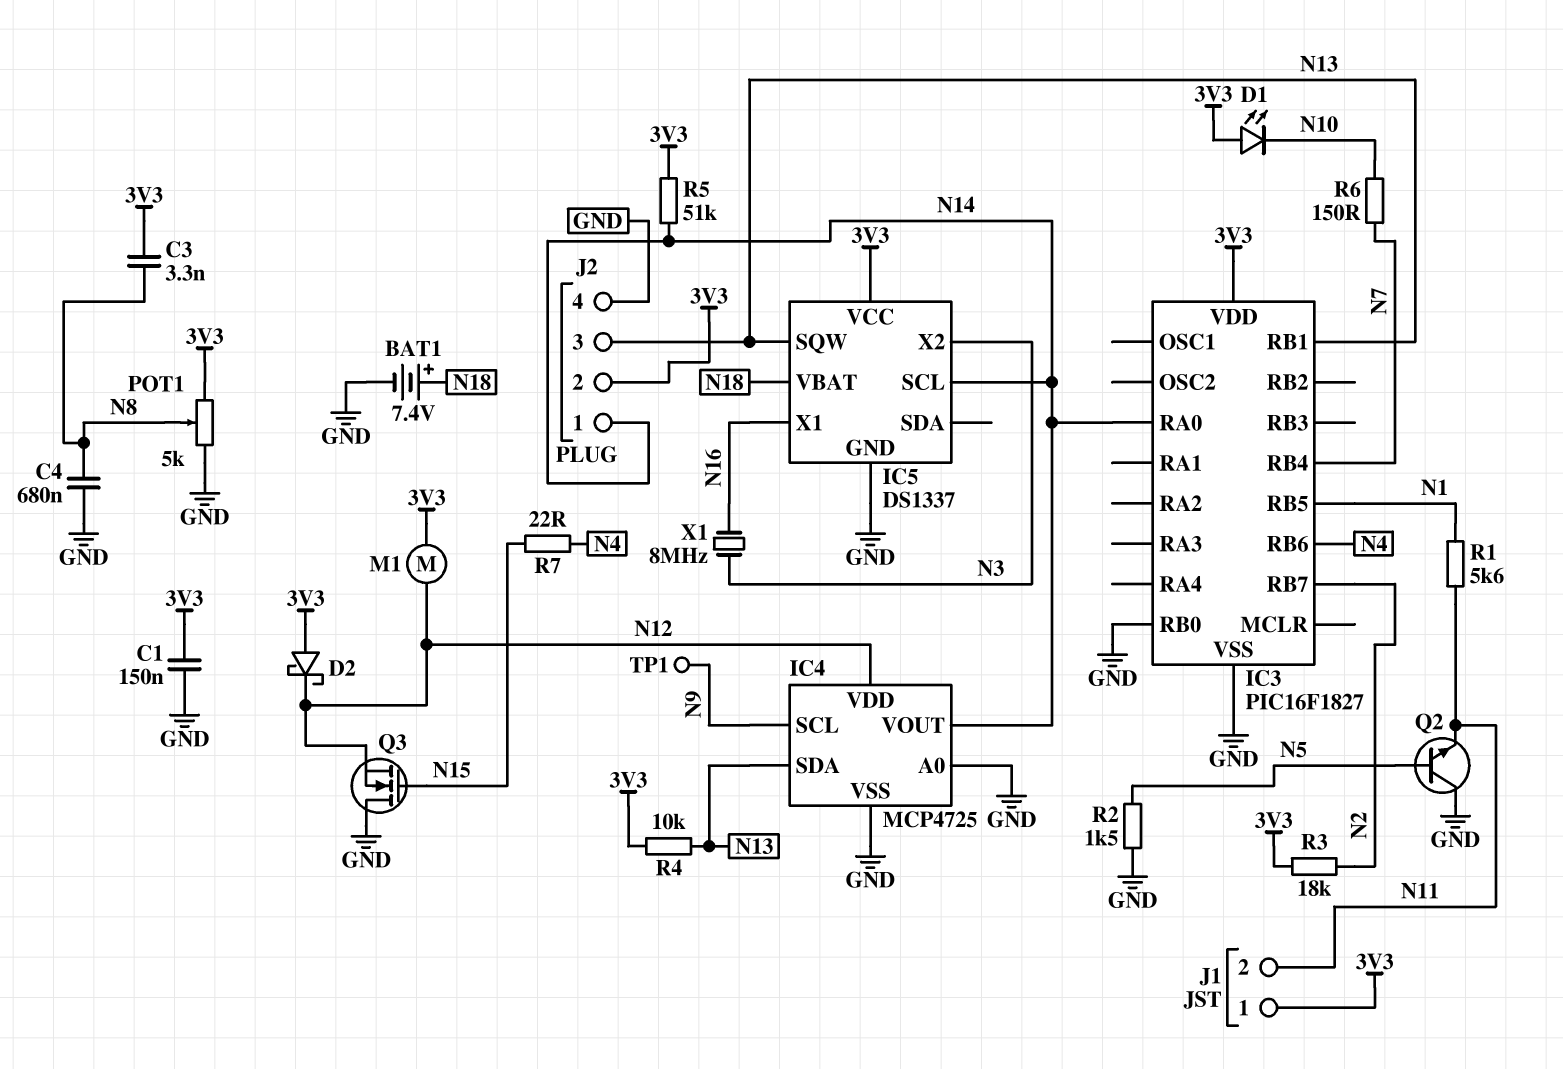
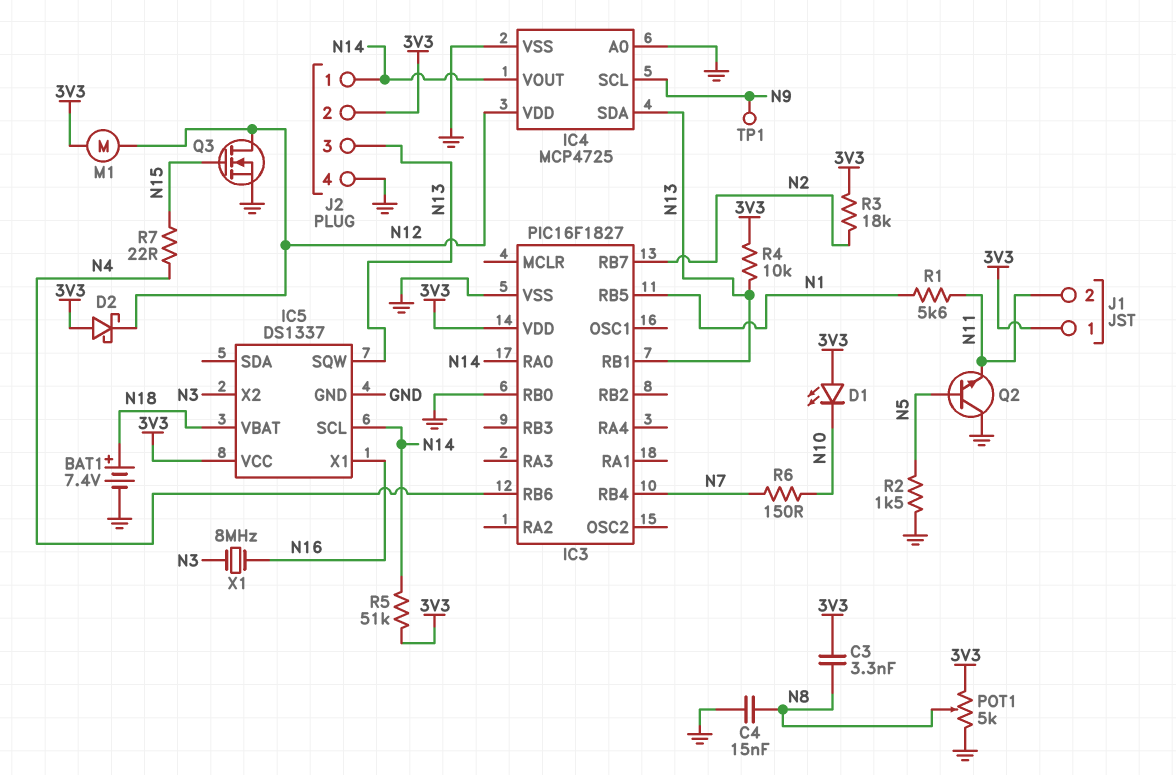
C1: 150nF (3V3, GND) -> none
C4: 680nF (GND, N8) -> 15nF (GND, N8)
Q3: NMOS (G N15, D GND, S N12) -> NMOS (G N15, D N12, S GND)

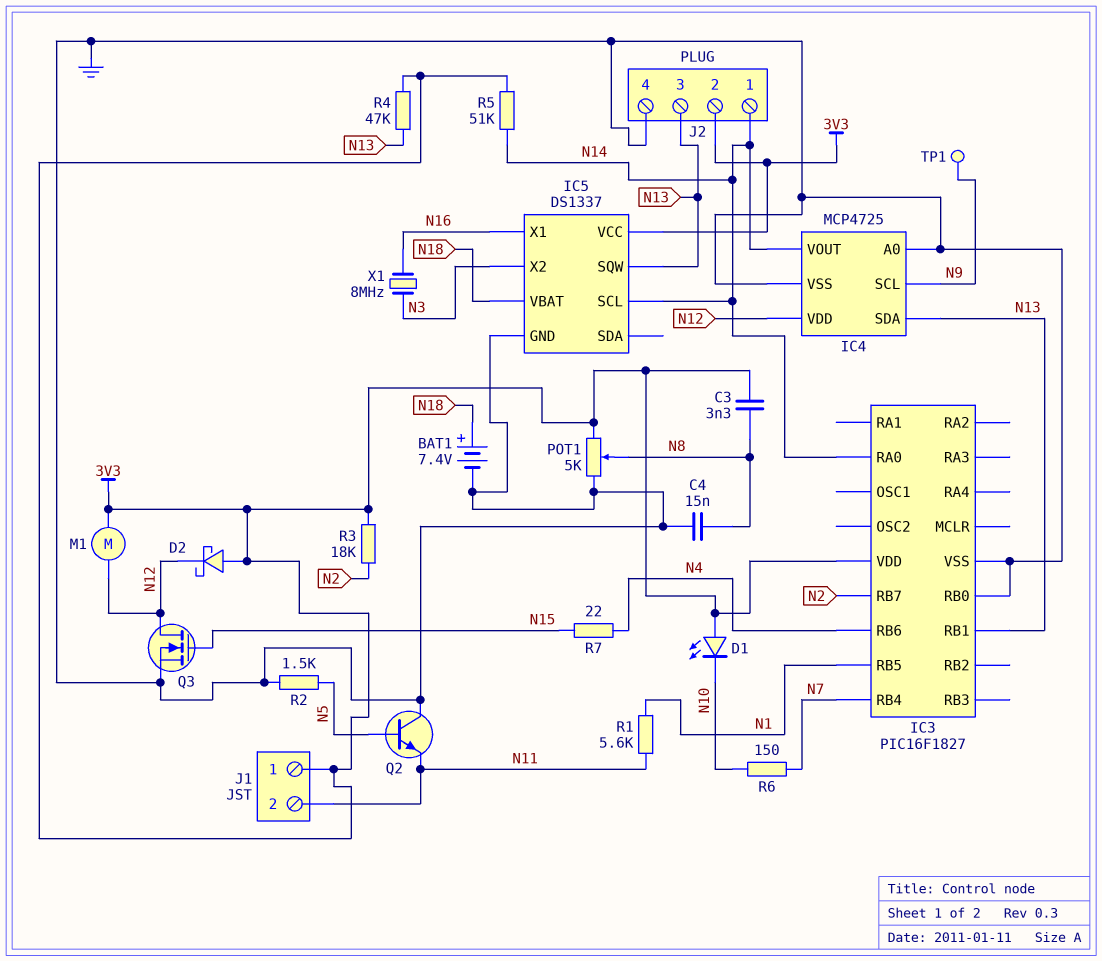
R4: 10k (3V3, N13) -> 47k (3V3, N13)

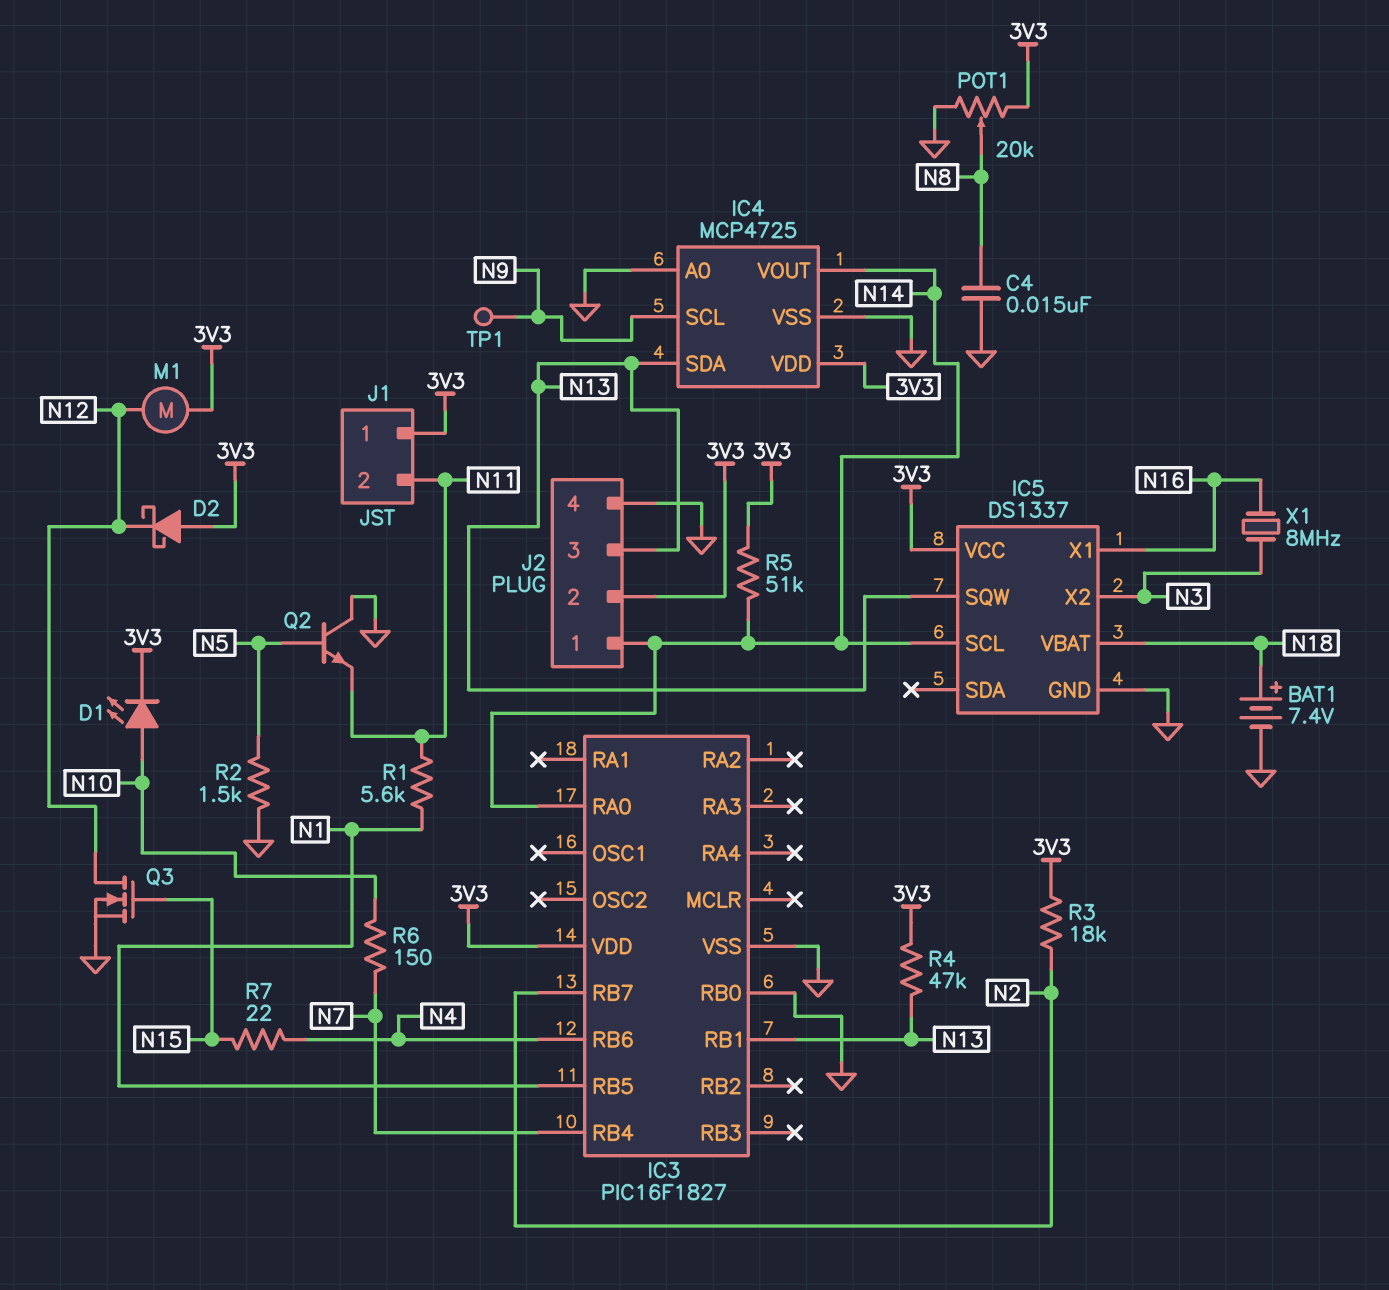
C3: 3.3nF (3V3, N8) -> none
D1: LED (A 3V3, K N10) -> LED (A N10, K 3V3)
IC4 pin VDD: N12 -> 3V3
POT1: 5k (3V3, GND, wiper N8) -> 20k (3V3, GND, wiper N8)

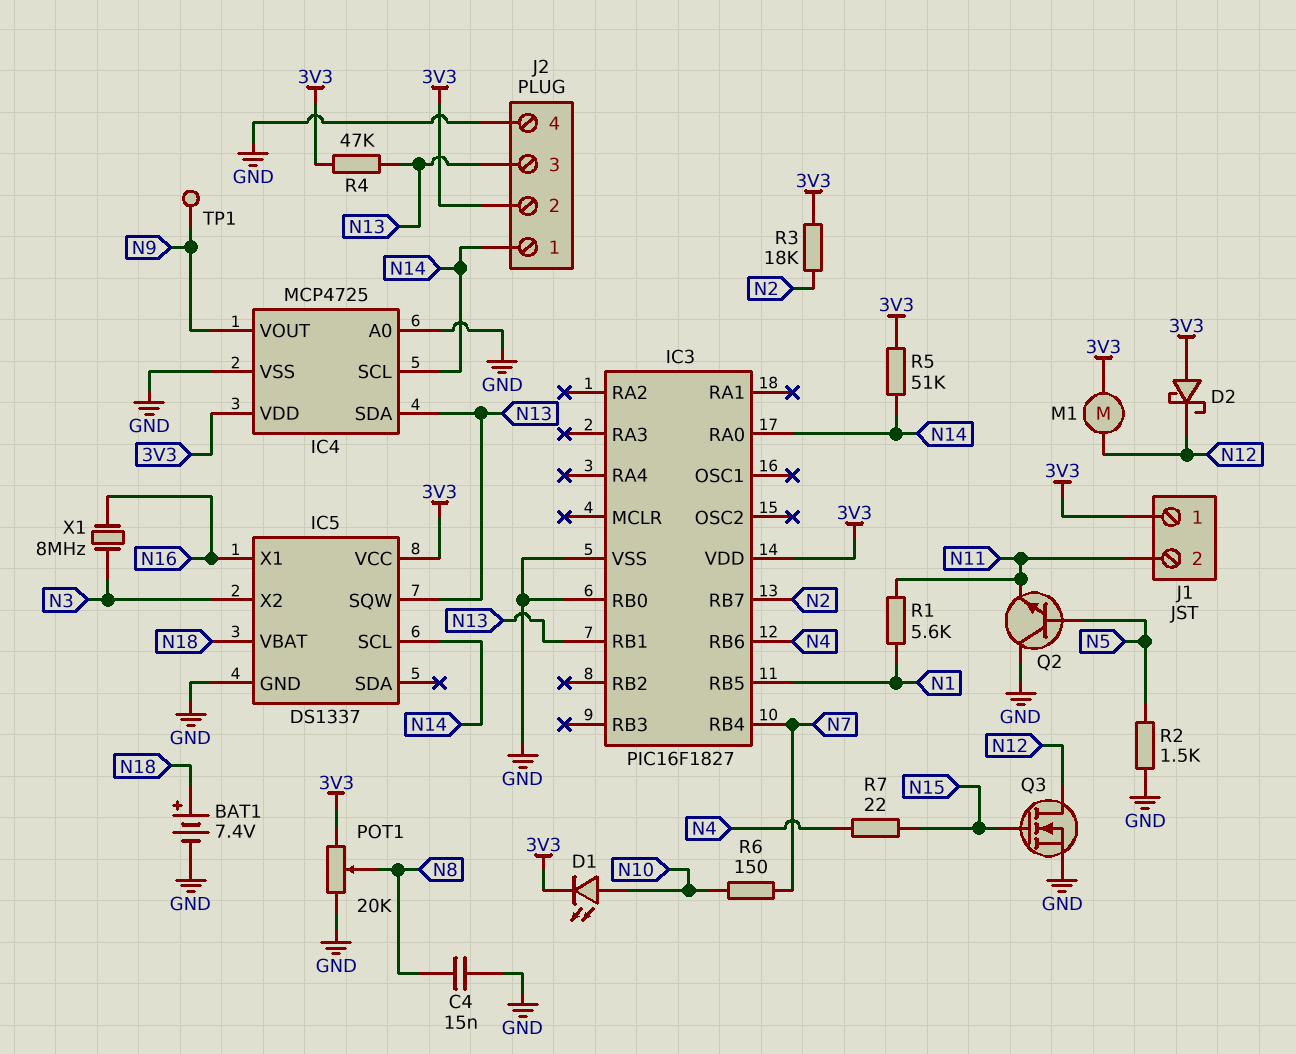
IC4 pin SCL: N9 -> N14
IC4 pin VOUT: N14 -> N9

